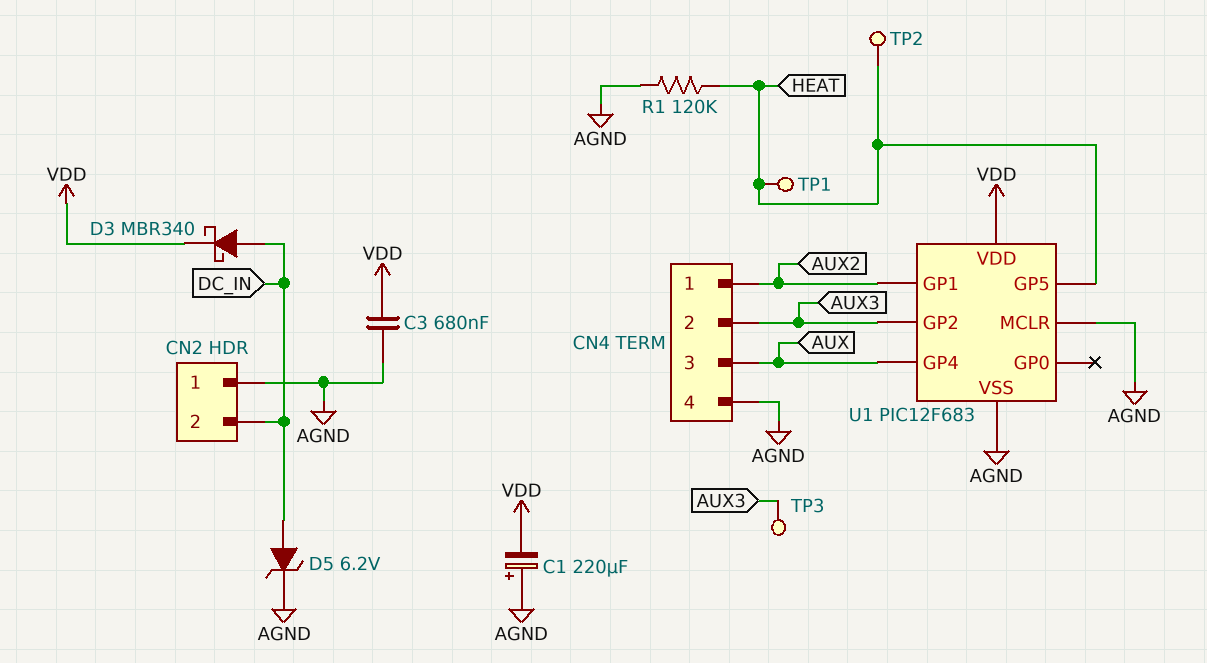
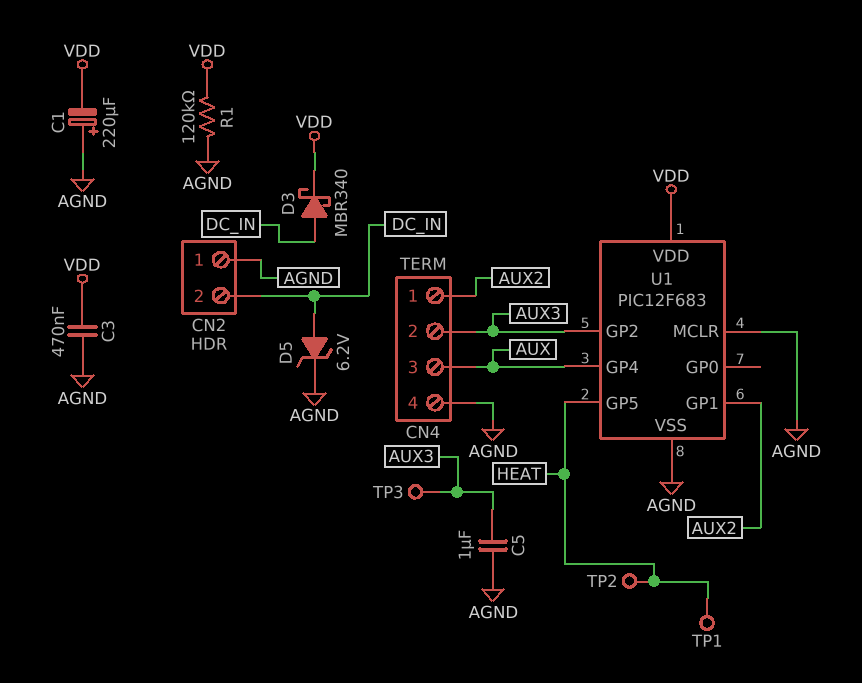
C3: 680nF (AGND, VDD) -> 470nF (AGND, VDD)
C5: none -> 1uF (AGND, AUX3)
R1: 120k (AGND, HEAT) -> 120k (AGND, VDD)

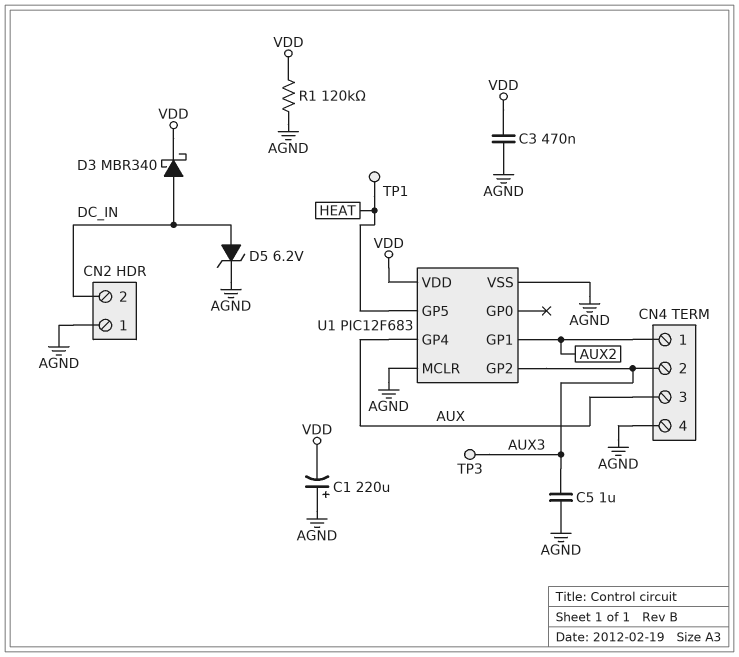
TP2: test point (HEAT) -> none

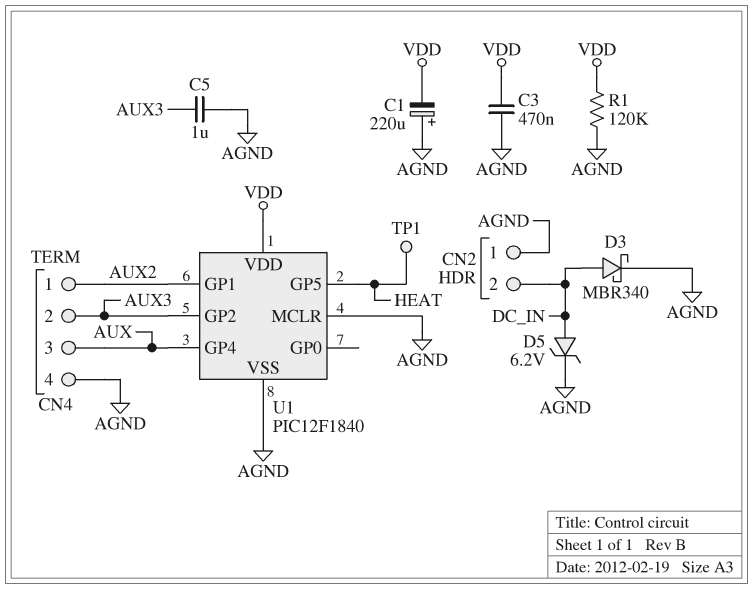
D3: schottky MBR340 (A DC_IN, K VDD) -> schottky MBR340 (A DC_IN, K AGND)
TP3: test point (AUX3) -> none
U1: PIC12F683 -> PIC12F1840

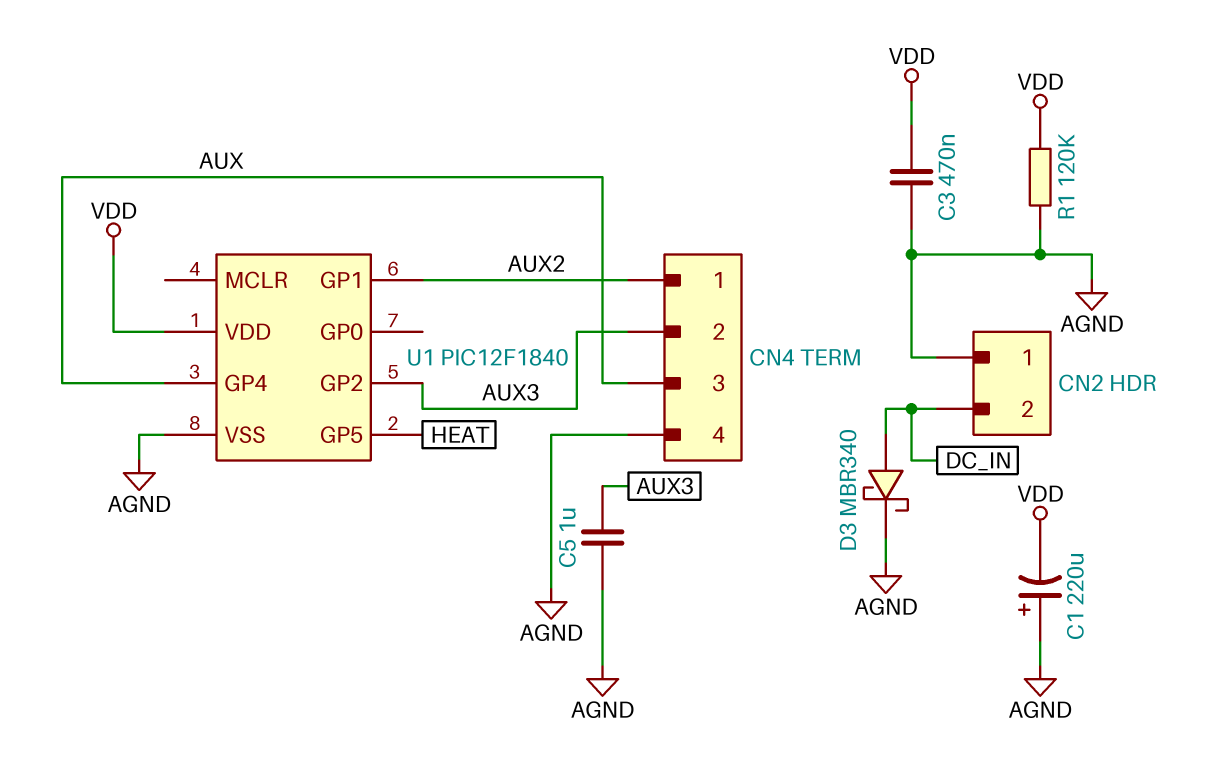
D5: zener 6.2V (A DC_IN, K AGND) -> none
TP1: test point (HEAT) -> none
U1 pin MCLR: AGND -> none

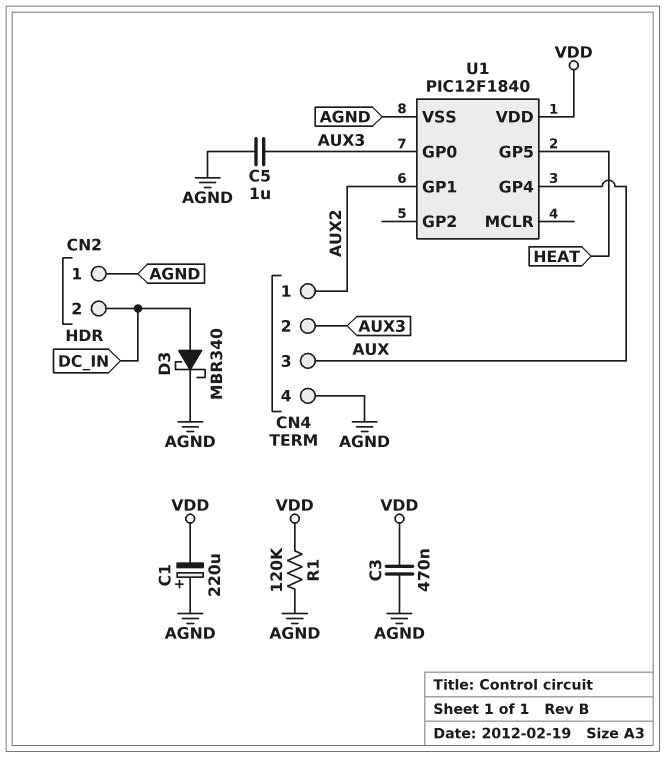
U1 pin GP0: none -> AUX3
U1 pin GP2: AUX3 -> none

